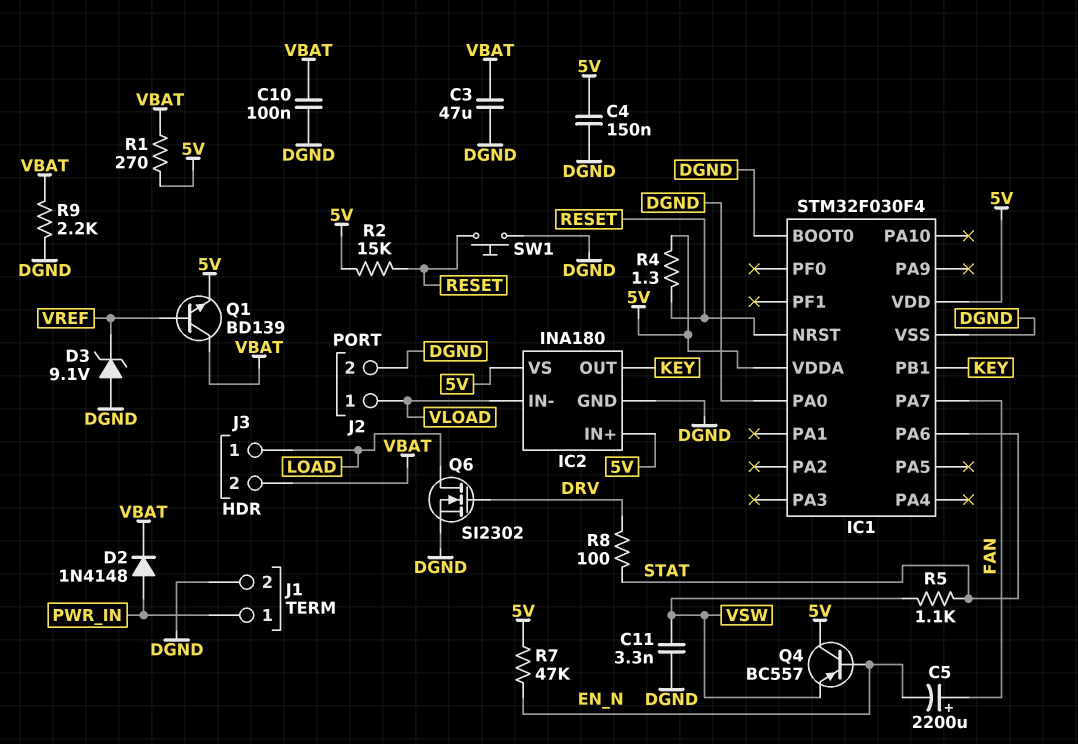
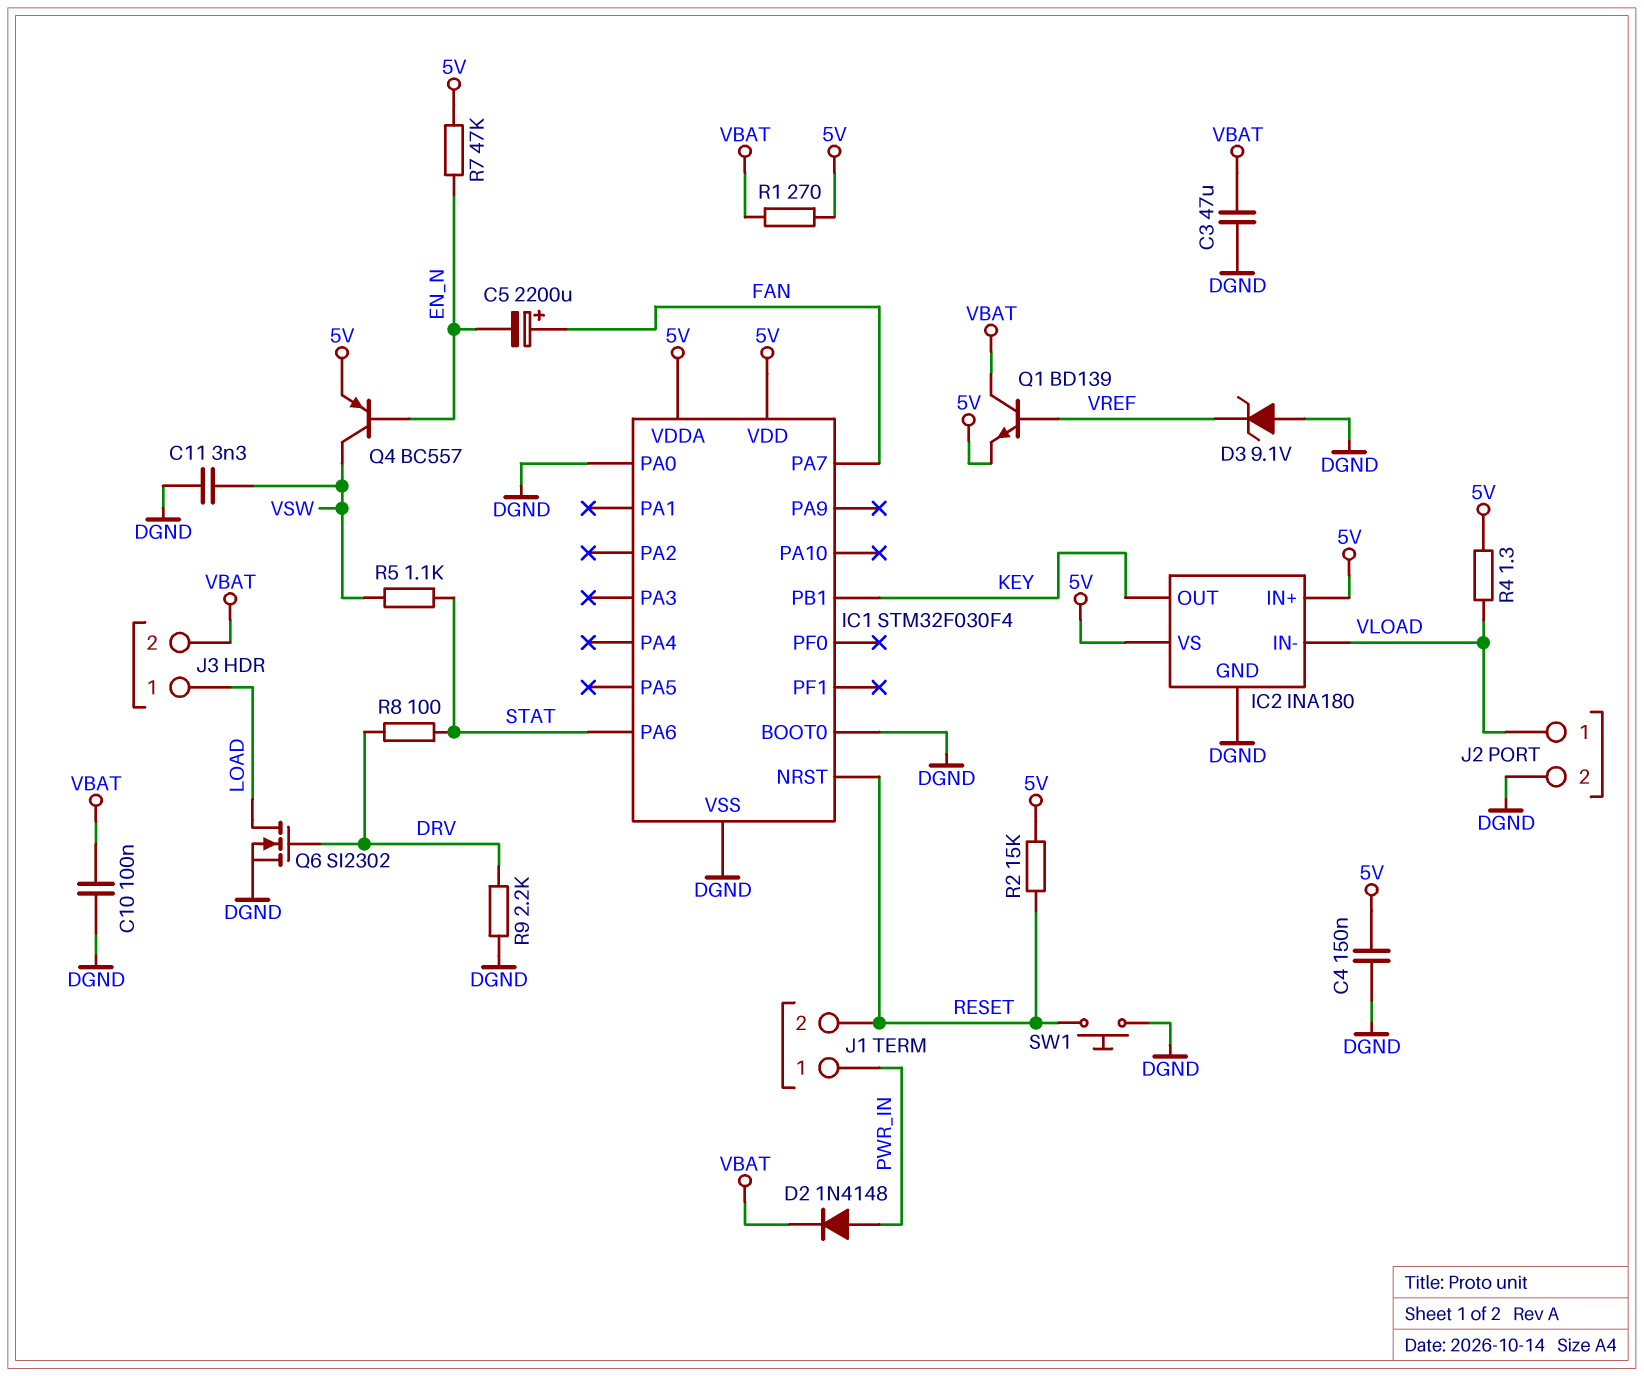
J1 pin 2: DGND -> RESET
Q4: PNP BC557 (B EN_N, C 5V, E VSW) -> PNP BC557 (B EN_N, C VSW, E 5V)
R4: 1.3 (5V, RESET) -> 1.3 (5V, VLOAD)
R9: 2.2k (DGND, VBAT) -> 2.2k (DGND, DRV)

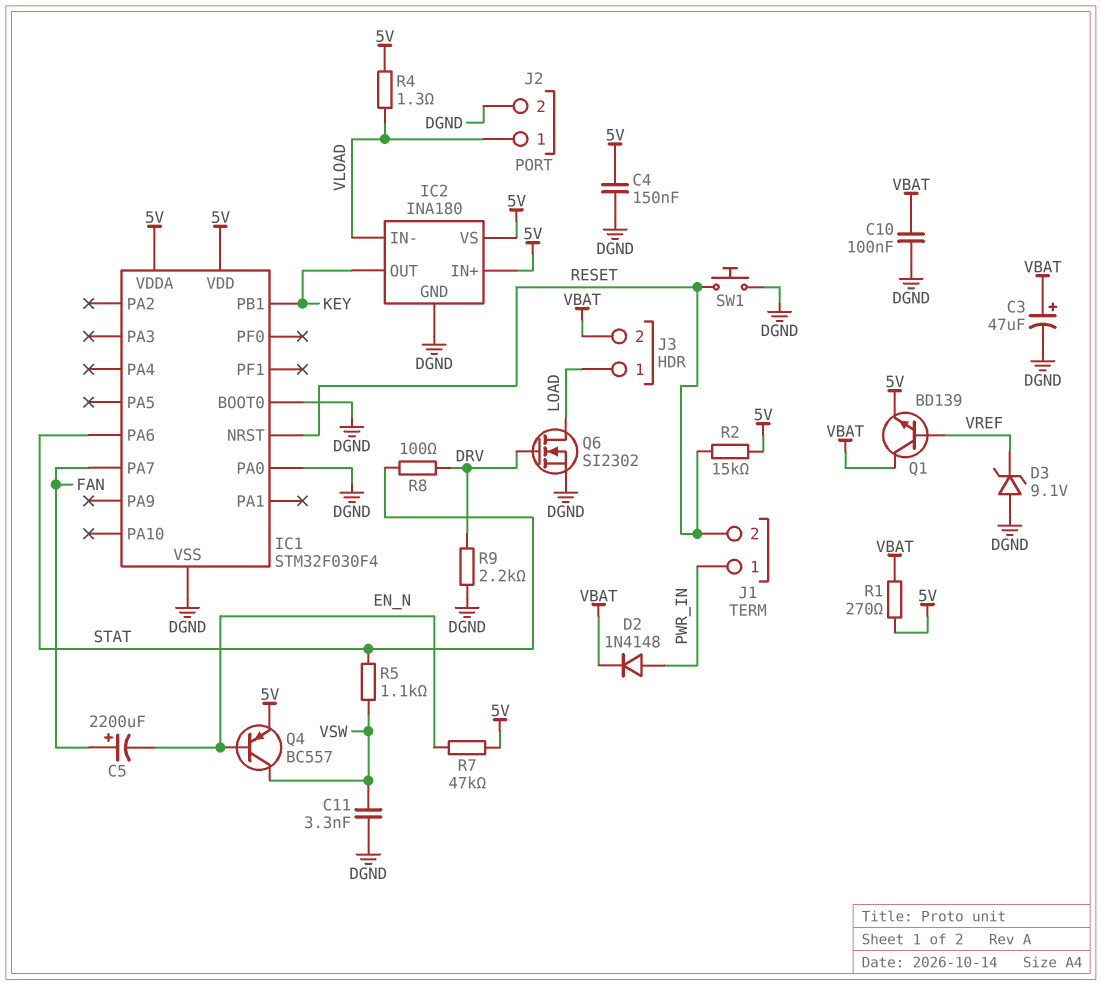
C3: 47uF (DGND, VBAT) -> 47uF (plus VBAT, minus DGND)

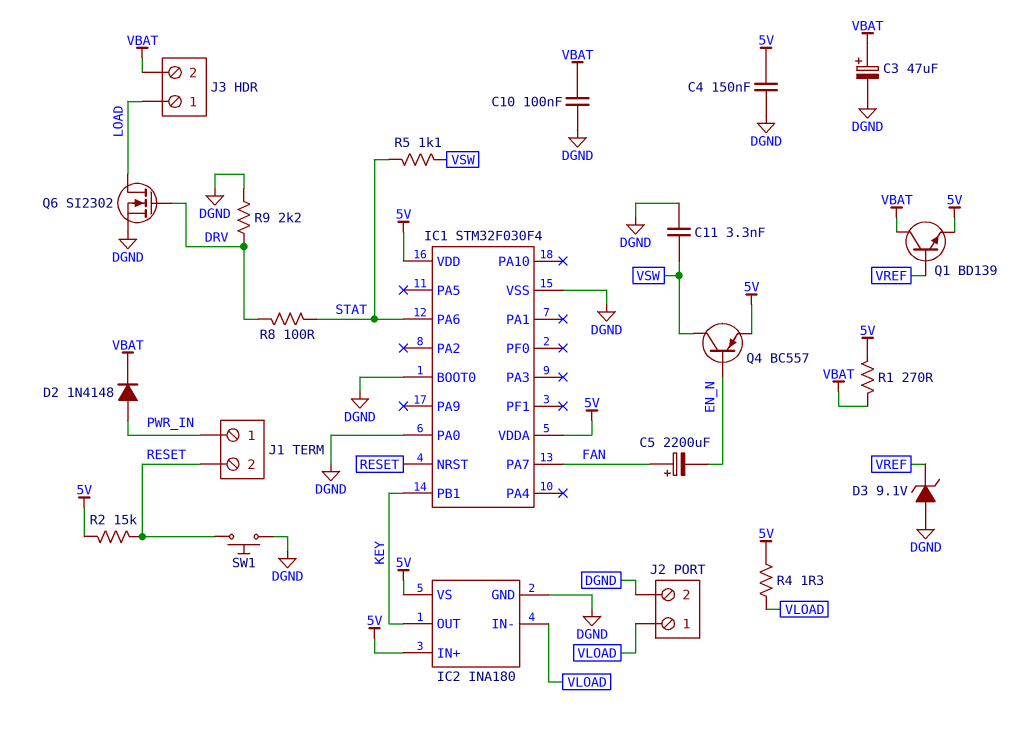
R7: 47k (5V, EN_N) -> none

